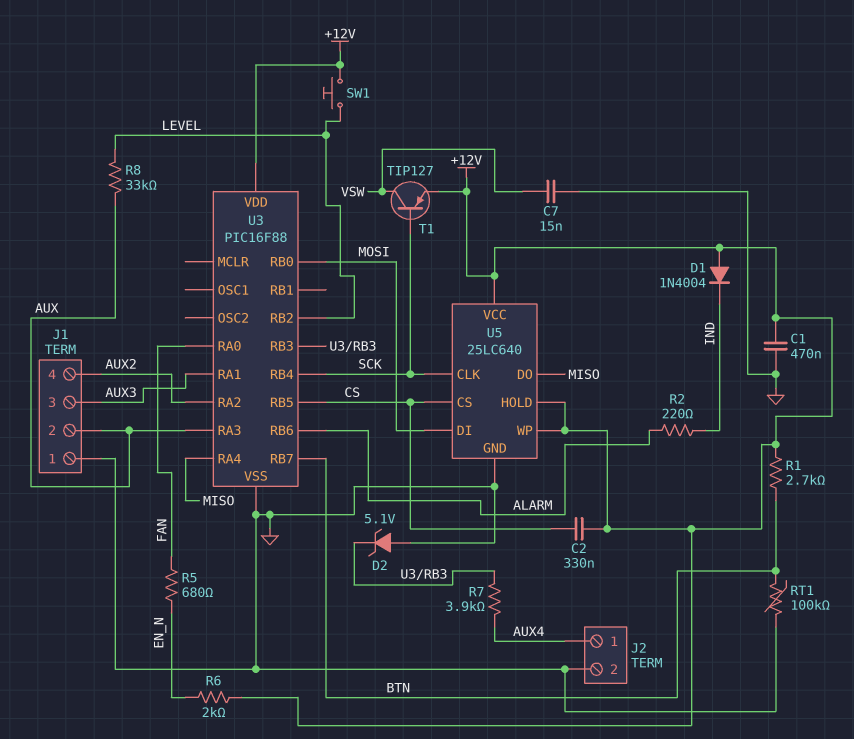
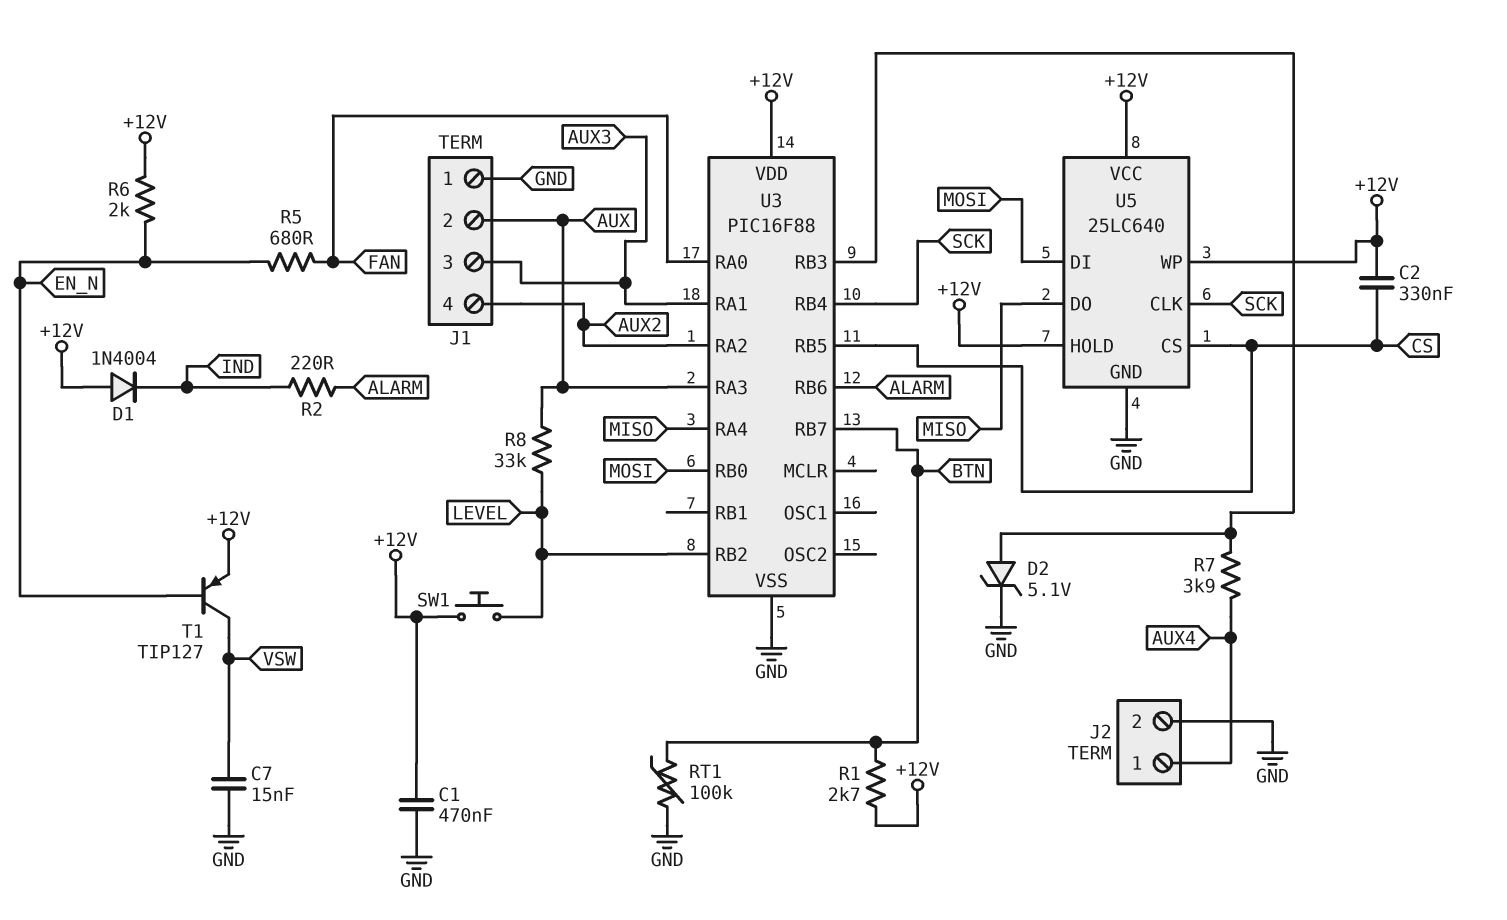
D2: zener 5.1V (A GND, K U3/RB3) -> zener 5.1V (A U3/RB3, K GND)
T1: PNP TIP127 (B SCK, C VSW, E +12V) -> PNP TIP127 (B EN_N, C VSW, E +12V)

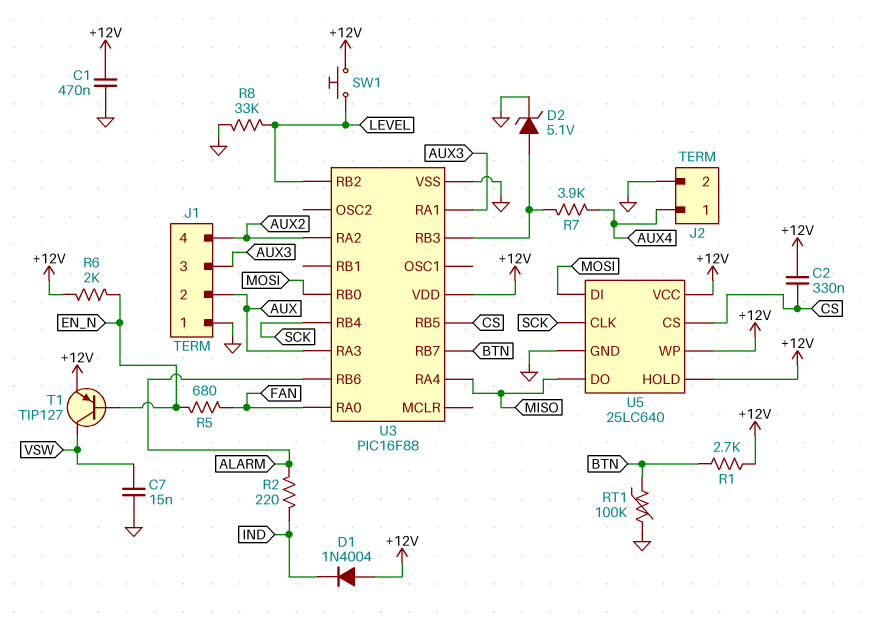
R8: 33k (AUX, LEVEL) -> 33k (GND, LEVEL)

